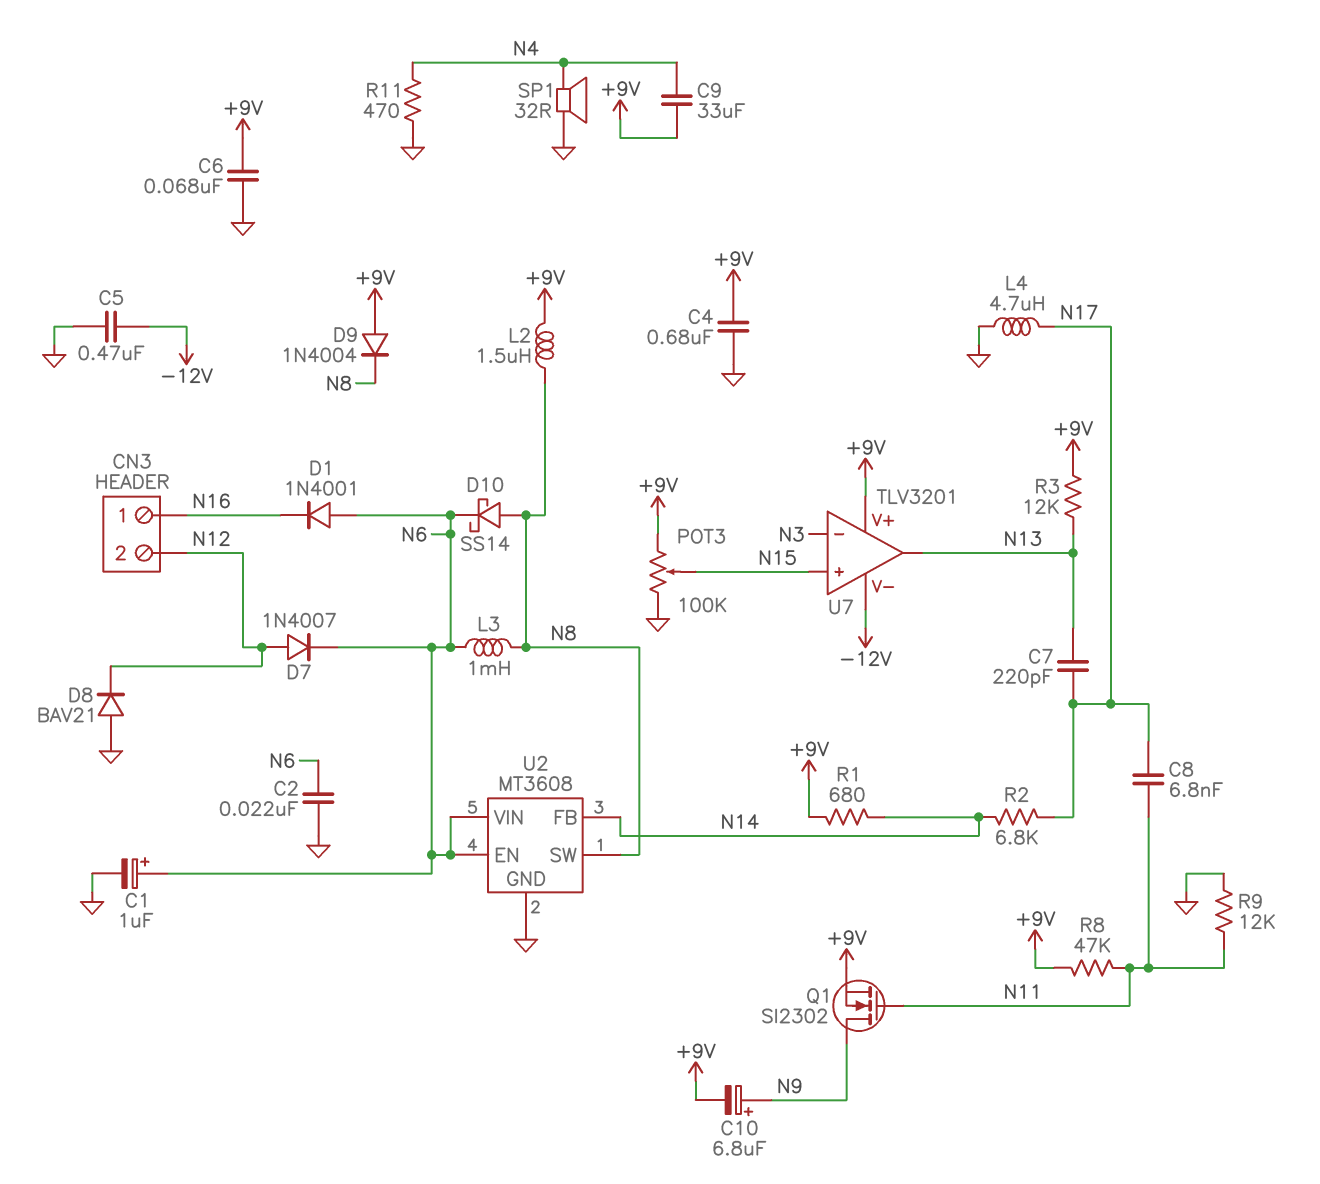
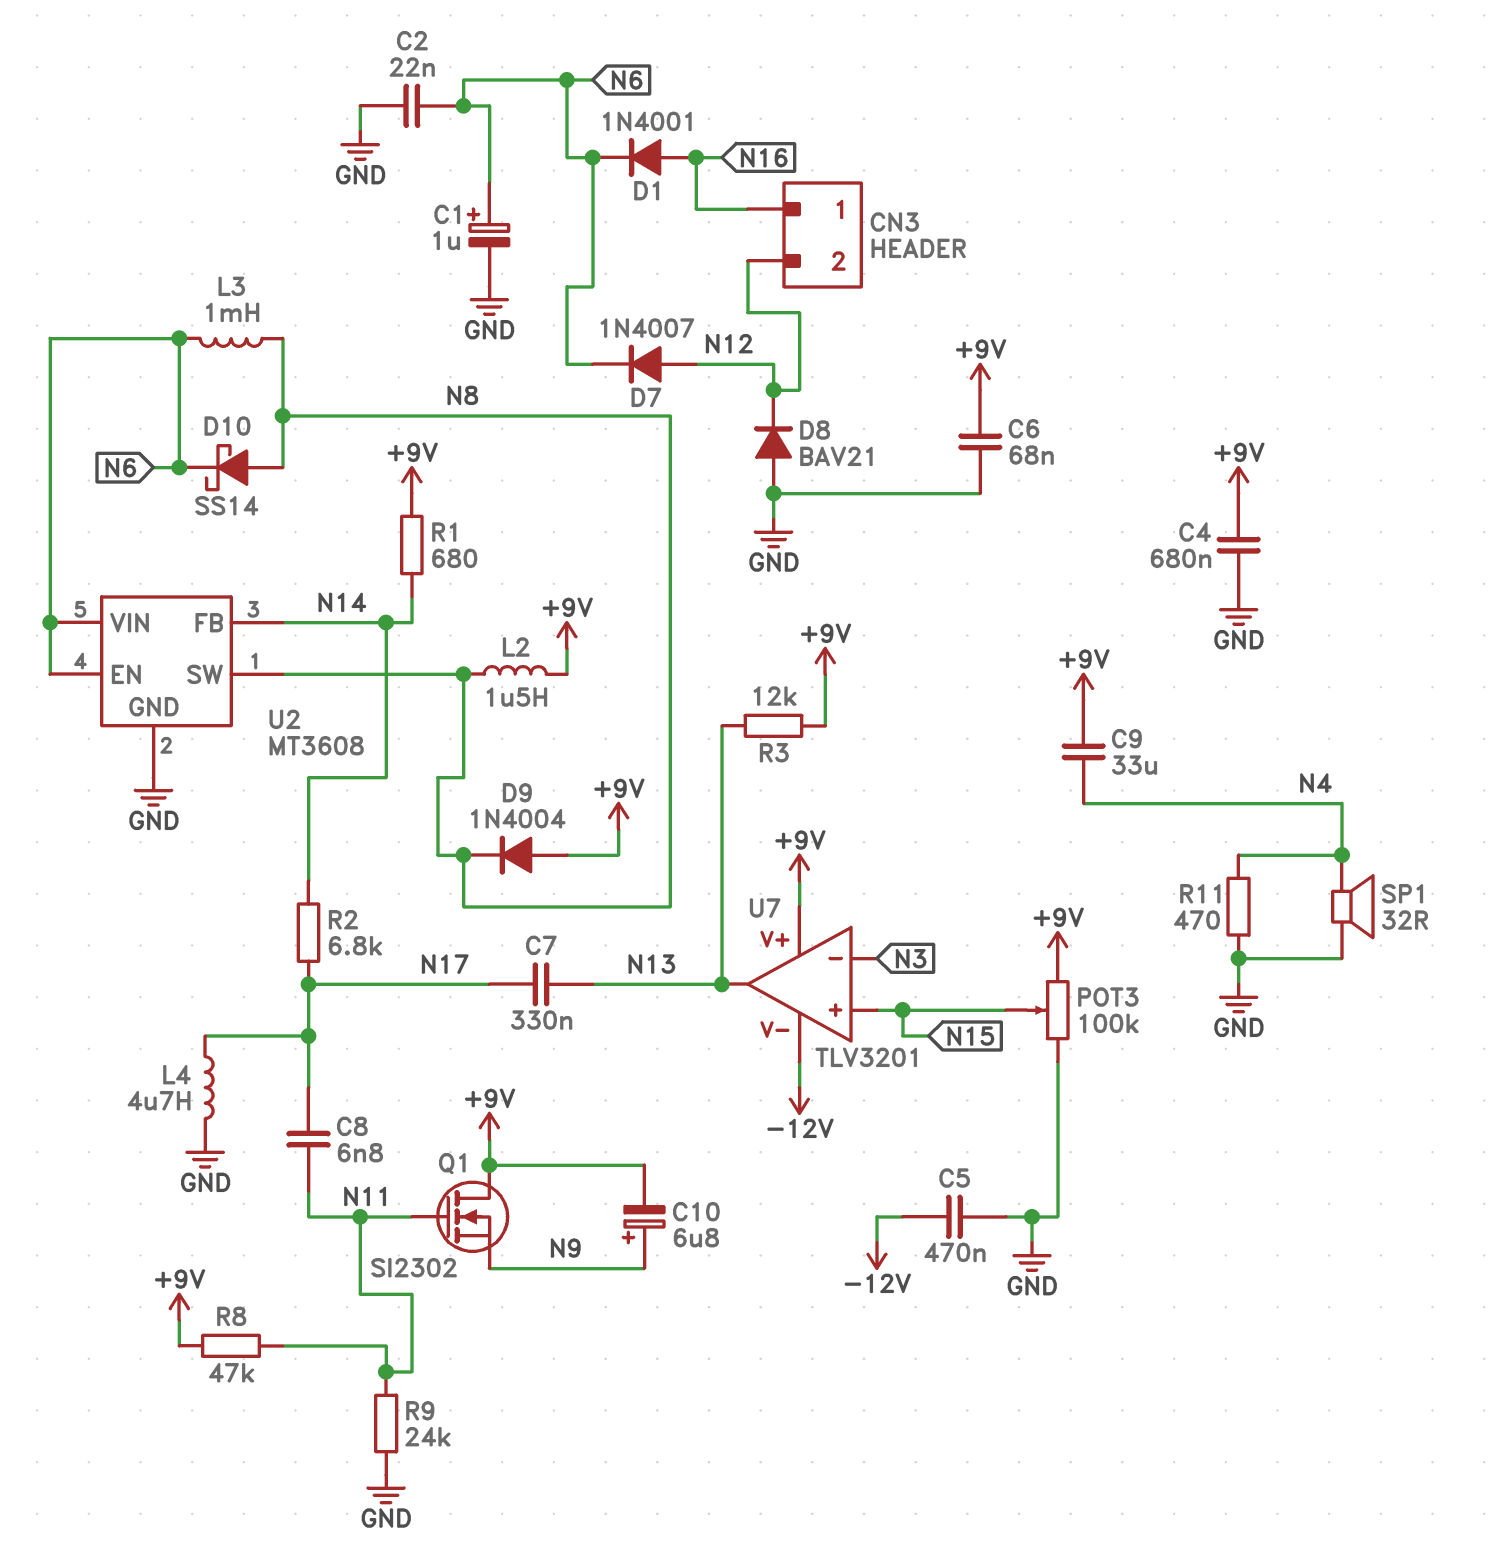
C7: 220pF (N13, N17) -> 330nF (N13, N17)
D1: diode 1N4001 (A N6, K N16) -> diode 1N4001 (A N16, K N6)
Q1: NMOS SI2302 (G N11, D N9, S +9V) -> NMOS SI2302 (G N11, D +9V, S N9)
R9: 12k (GND, N11) -> 24k (GND, N11)

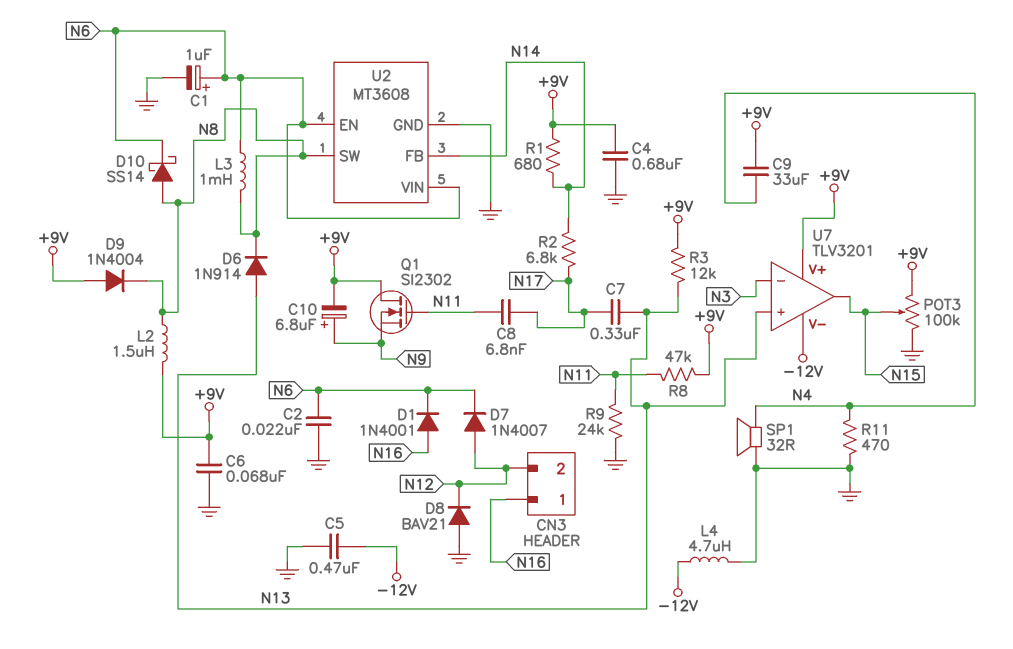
D6: none -> diode 1N914 (A N13, K N8)
L4: 4.7uH (GND, N17) -> 4.7uH (-12V, GND)
U7 pin in+: N15 -> N13
U7 pin out: N13 -> N15

